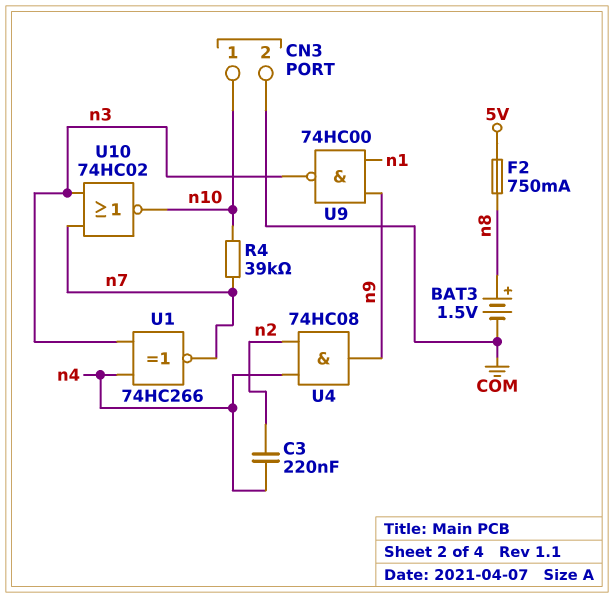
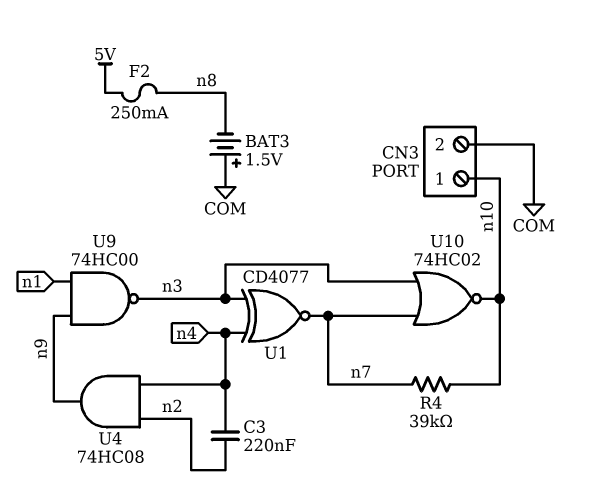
BAT3: 1.5V (plus n8, minus COM) -> 1.5V (plus COM, minus n8)
F2: 750mA (5V, n8) -> 250mA (5V, n8)
U1: XNOR 74HC266 (in n3, in n4, out n7) -> XNOR CD4077 (in n3, in n4, out n7)

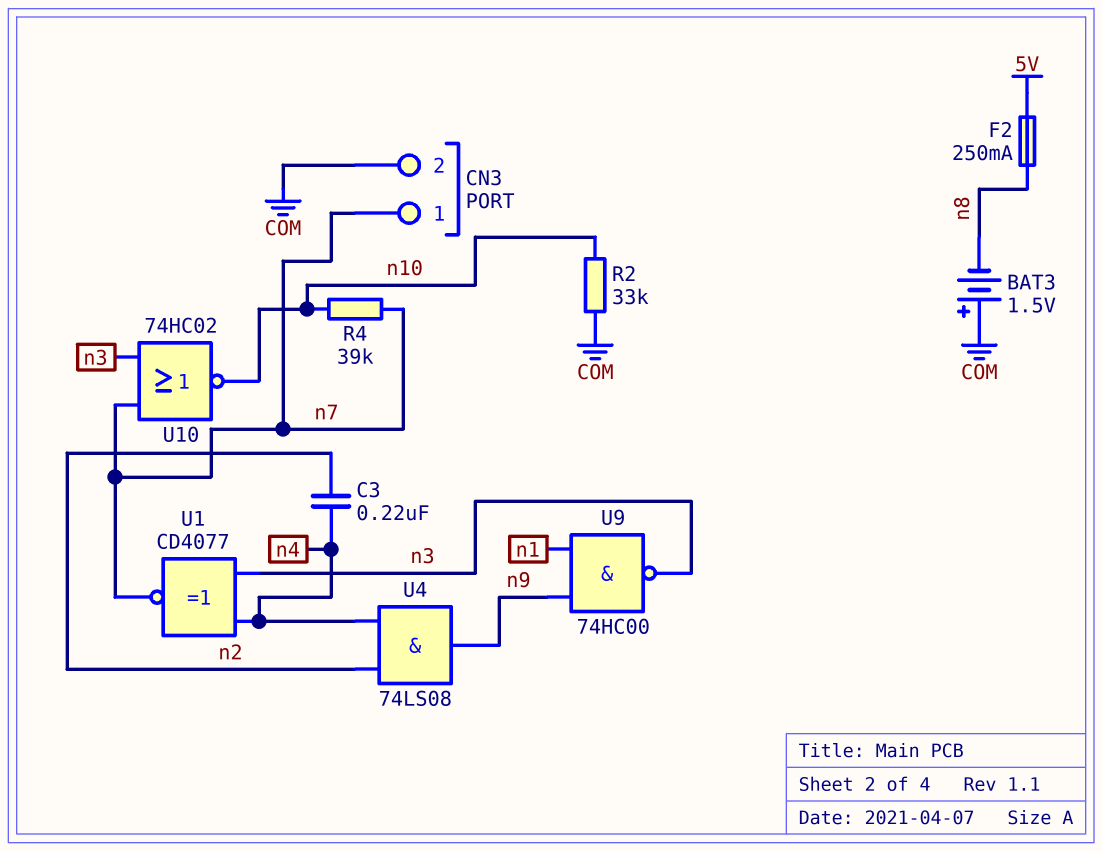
CN3 pin 1: n10 -> n7
R2: none -> 33k (COM, n10)
U4: AND 74HC08 (in n2, in n4, out n9) -> AND 74LS08 (in n2, in n4, out n9)

